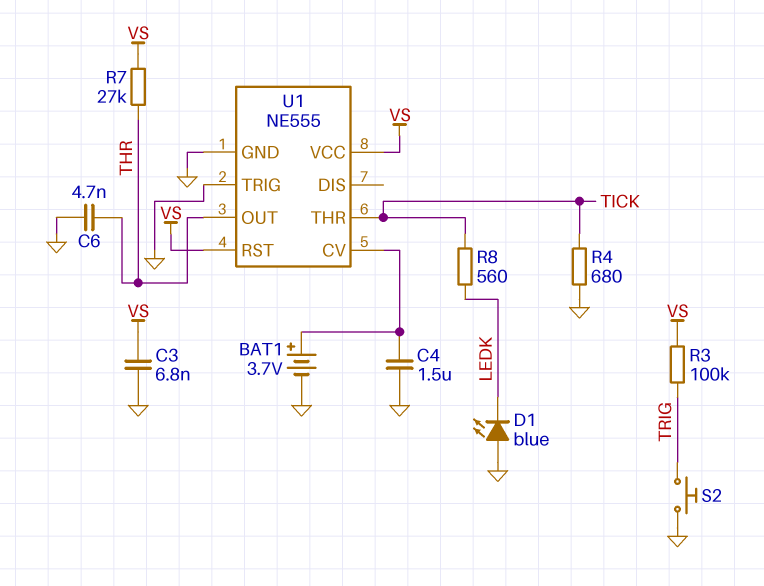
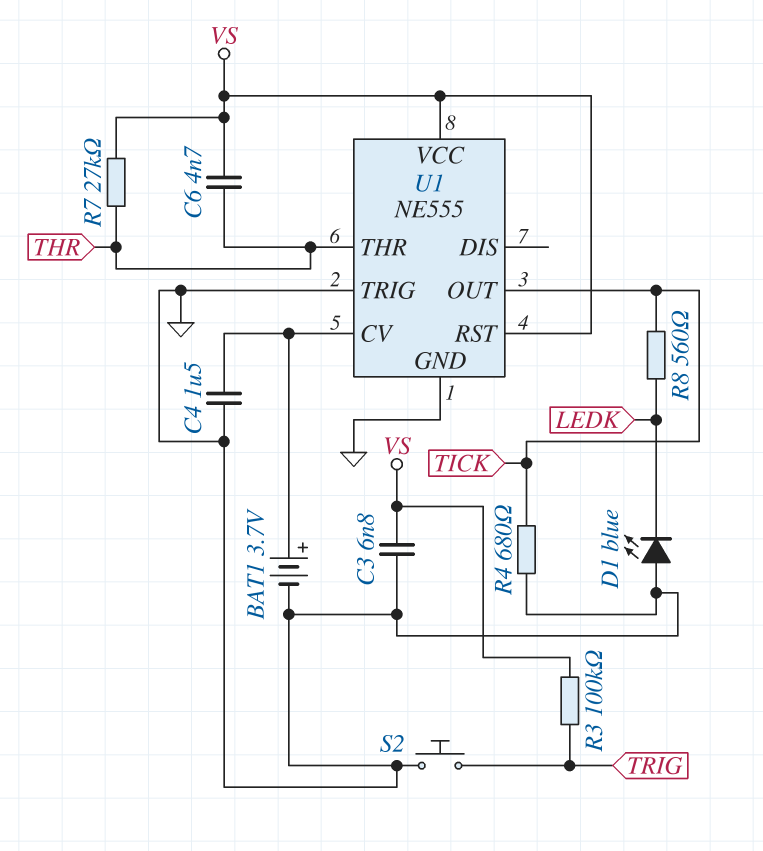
C6: 4.7nF (GND, THR) -> 4.7nF (THR, VS)
U1 pin OUT: THR -> TICK
U1 pin THR: TICK -> THR

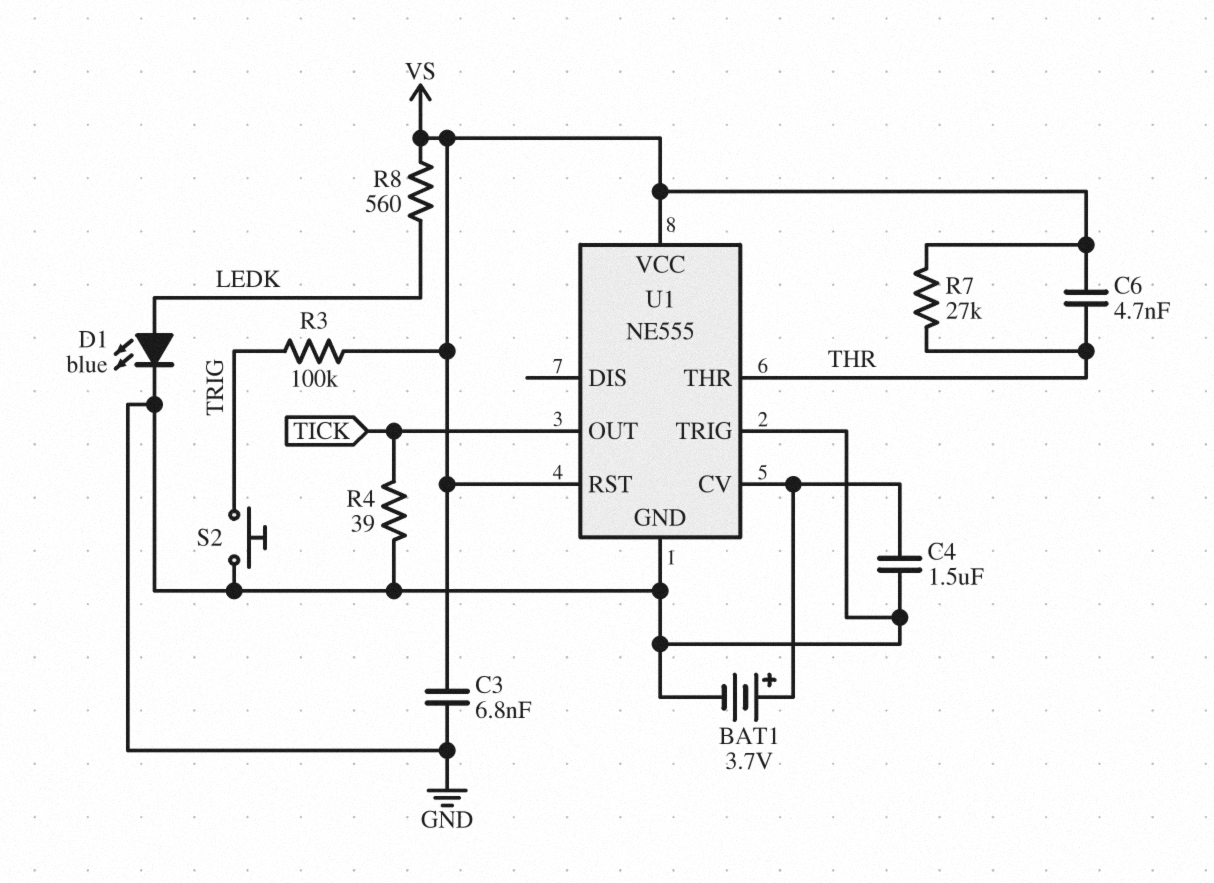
D1: LED blue (A GND, K LEDK) -> LED blue (A LEDK, K GND)
R4: 680 (GND, TICK) -> 39 (GND, TICK)
R8: 560 (LEDK, TICK) -> 560 (LEDK, VS)

